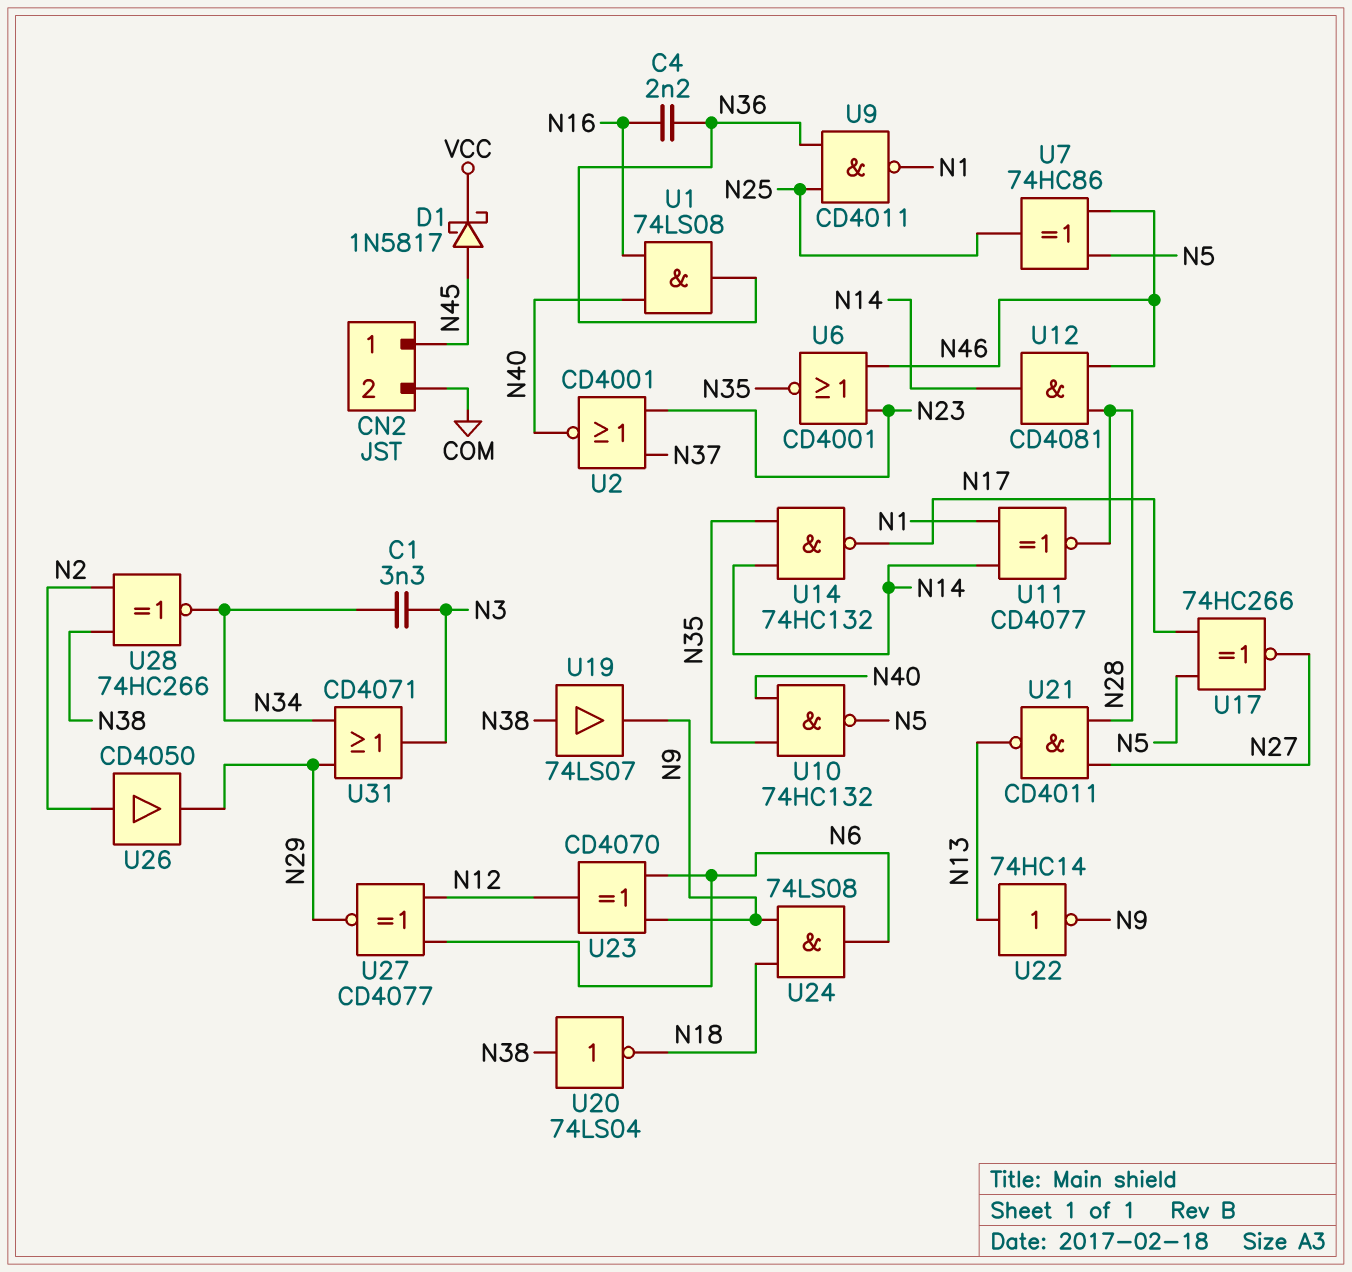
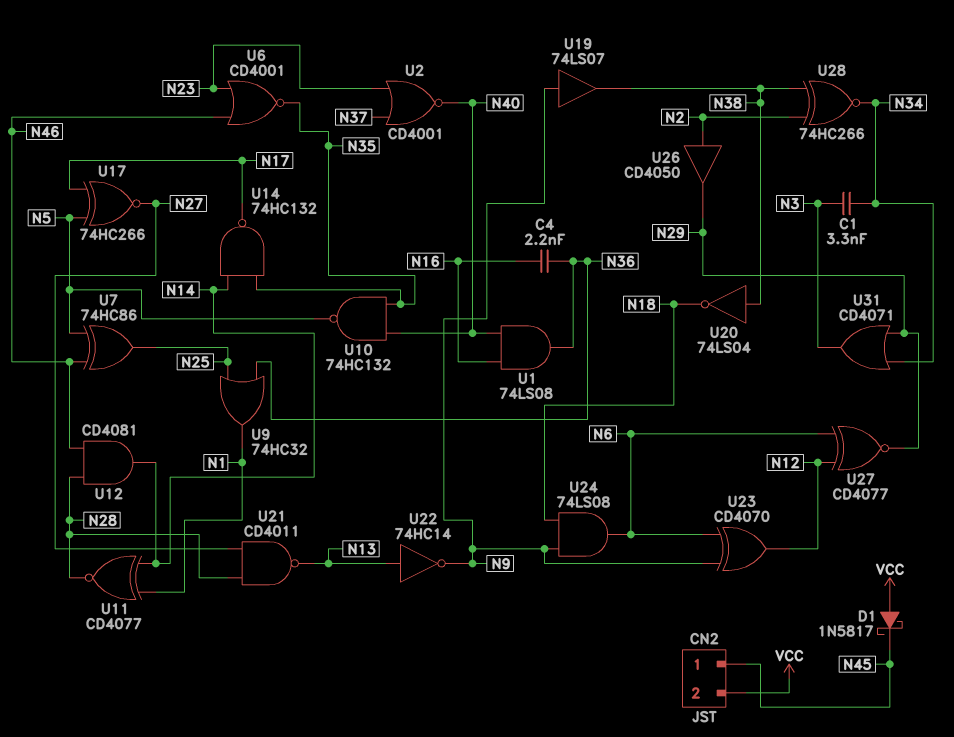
CN2 pin 2: COM -> VCC
D1: schottky 1N5817 (A N45, K VCC) -> schottky 1N5817 (A VCC, K N45)
U9: NAND CD4011 (in N25, in N36, out N1) -> OR 74HC32 (in N25, in N36, out N1)
U19: buffer 74LS07 (in N38, out N9) -> buffer 74LS07 (in N9, out N38)

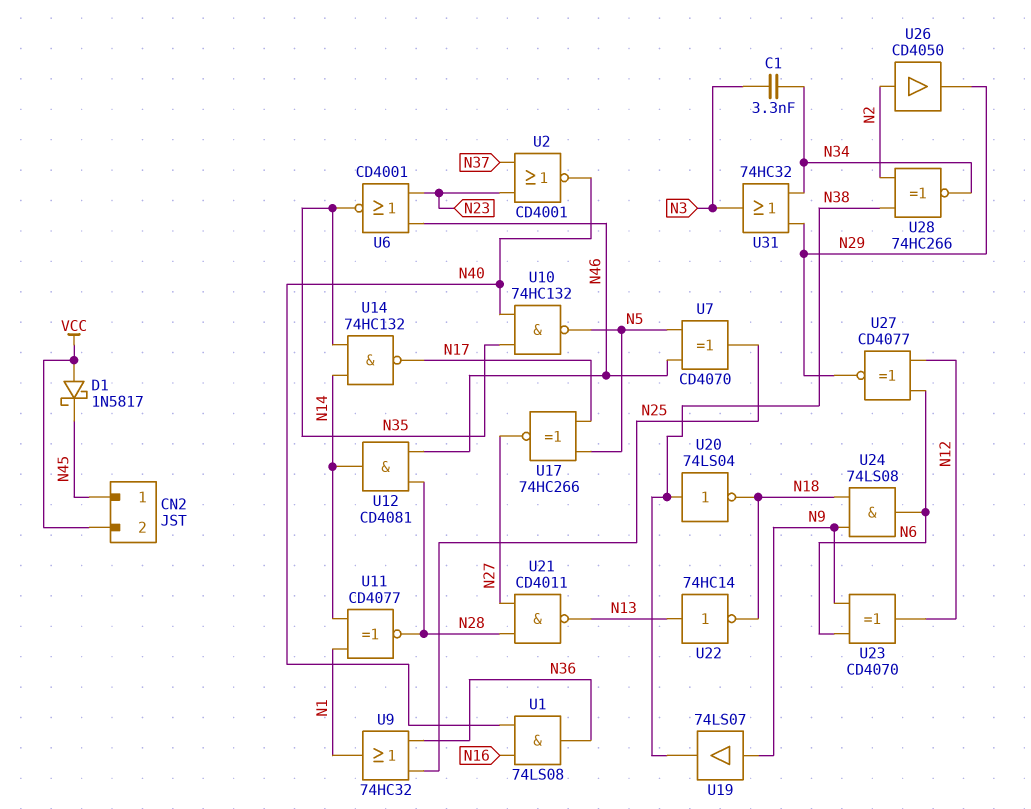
C4: 2.2nF (N16, N36) -> none
U7: XOR 74HC86 (in N5, in N46, out N25) -> XOR CD4070 (in N5, in N46, out N25)
U22: NOT 74HC14 (in N13, out N9) -> NOT 74HC14 (in N13, out N18)
U31: OR CD4071 (in N29, in N34, out N3) -> OR 74HC32 (in N29, in N34, out N3)

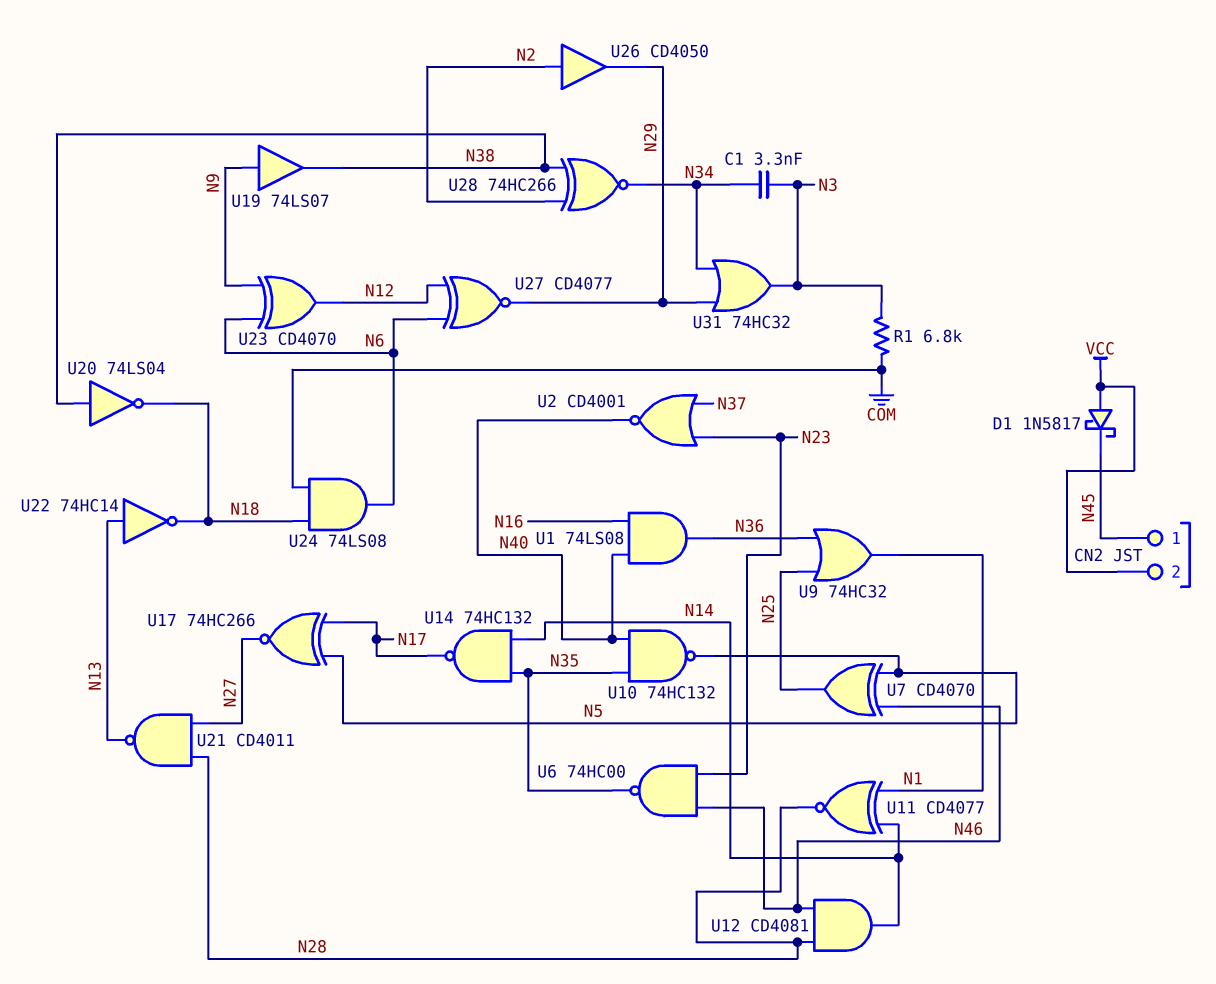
R1: none -> 6.8k (COM, N3)
U6: NOR CD4001 (in N23, in N46, out N35) -> NAND 74HC00 (in N23, in N46, out N35)
U24: AND 74LS08 (in N9, in N18, out N6) -> AND 74LS08 (in COM, in N18, out N6)

